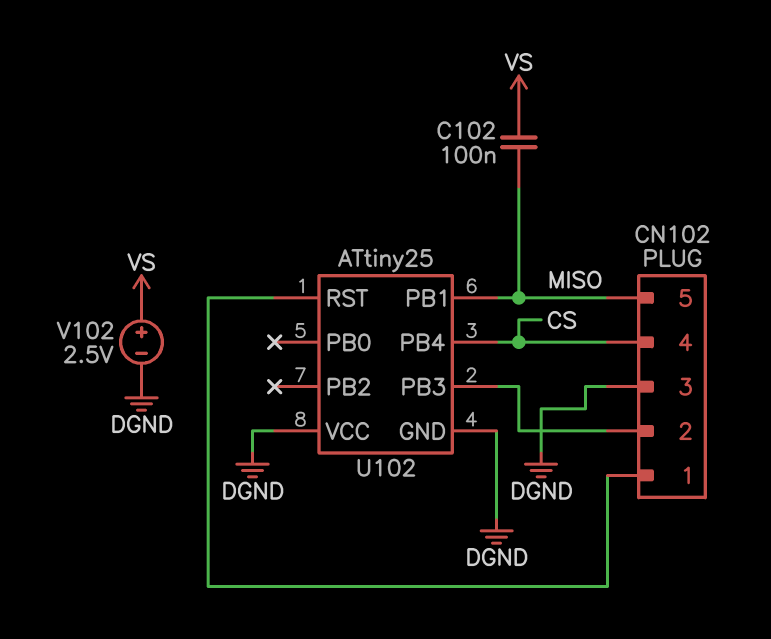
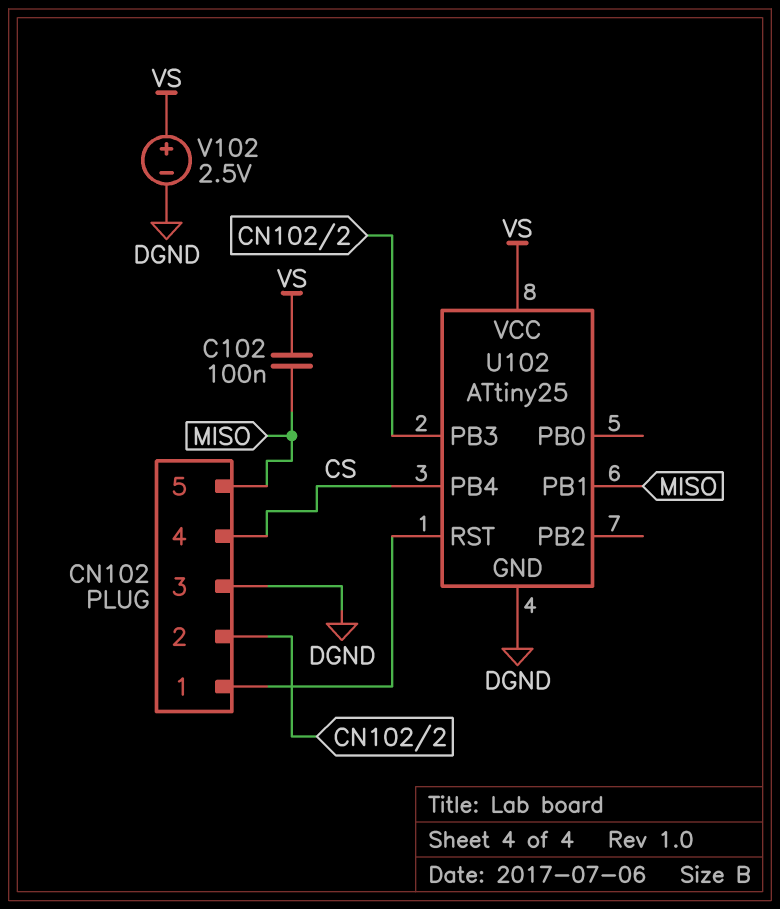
U102 pin VCC: DGND -> VS

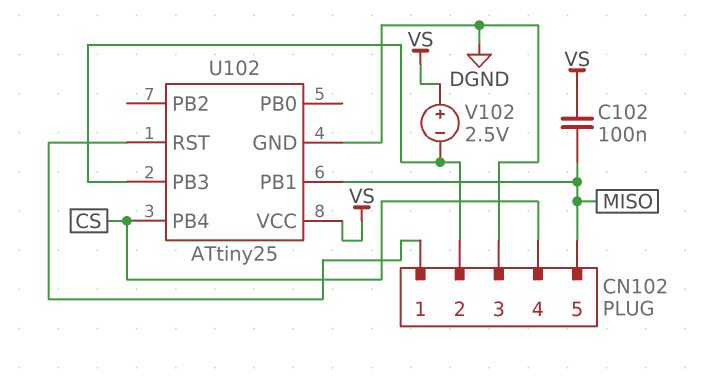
V102: 2.5V (plus VS, minus DGND) -> 2.5V (plus VS, minus CN102/2)

